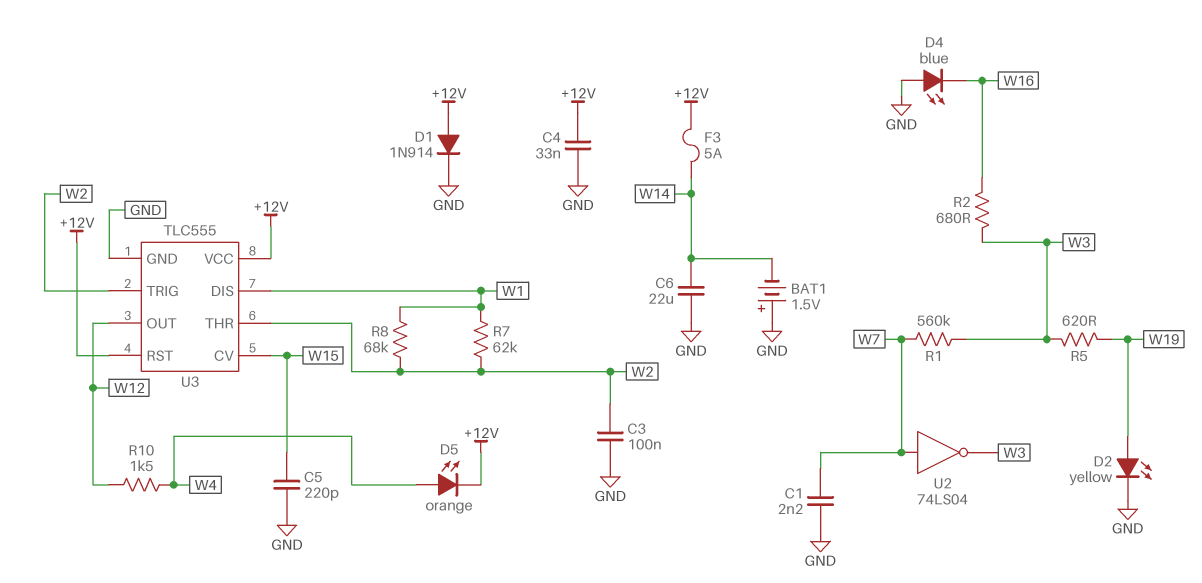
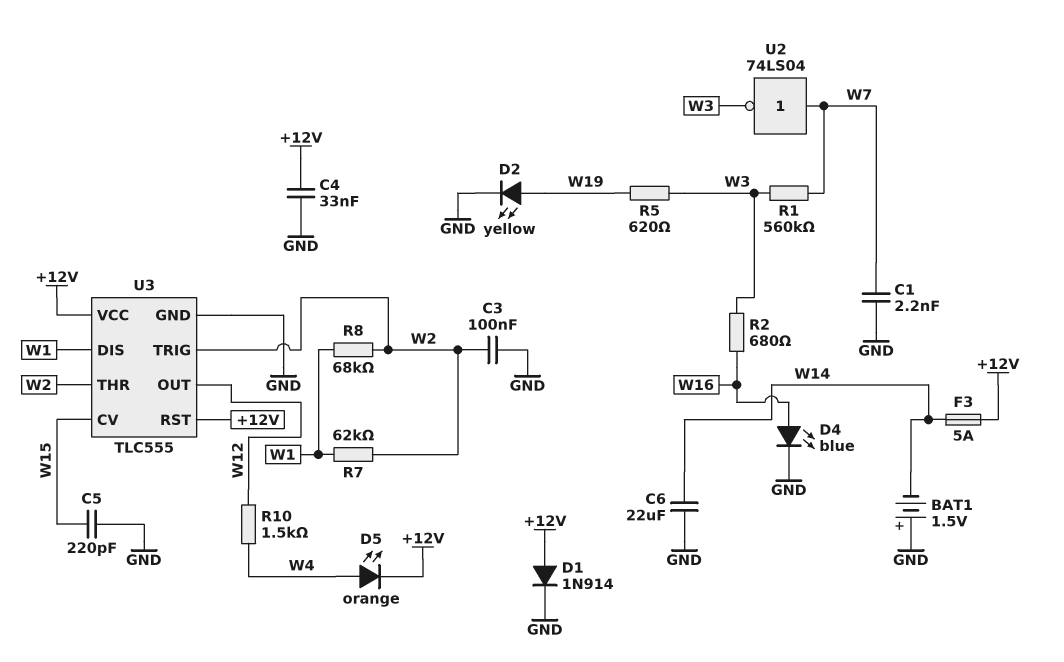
D4: LED blue (A GND, K W16) -> LED blue (A W16, K GND)

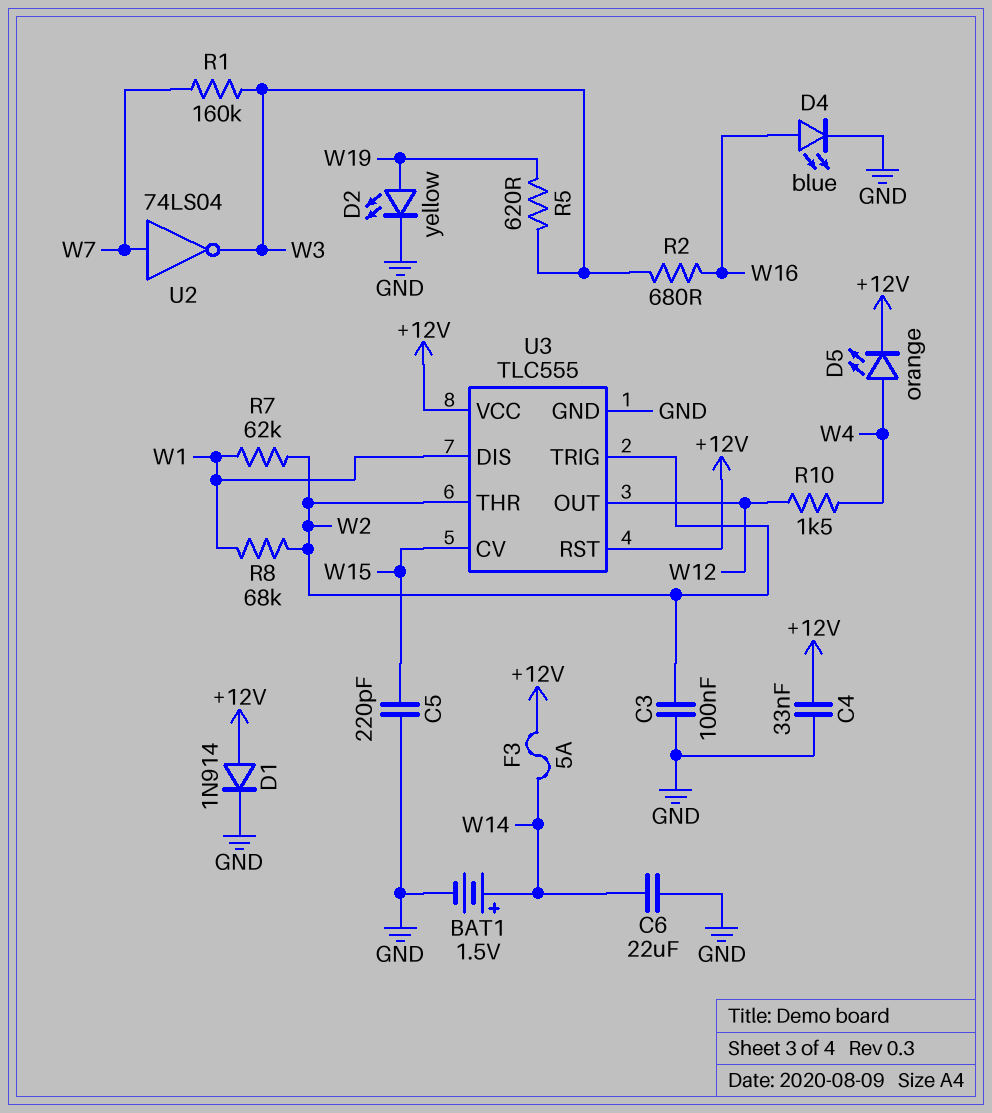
BAT1: 1.5V (plus GND, minus W14) -> 1.5V (plus W14, minus GND)
C1: 2.2nF (GND, W7) -> none
R1: 560k (W3, W7) -> 160k (W3, W7)

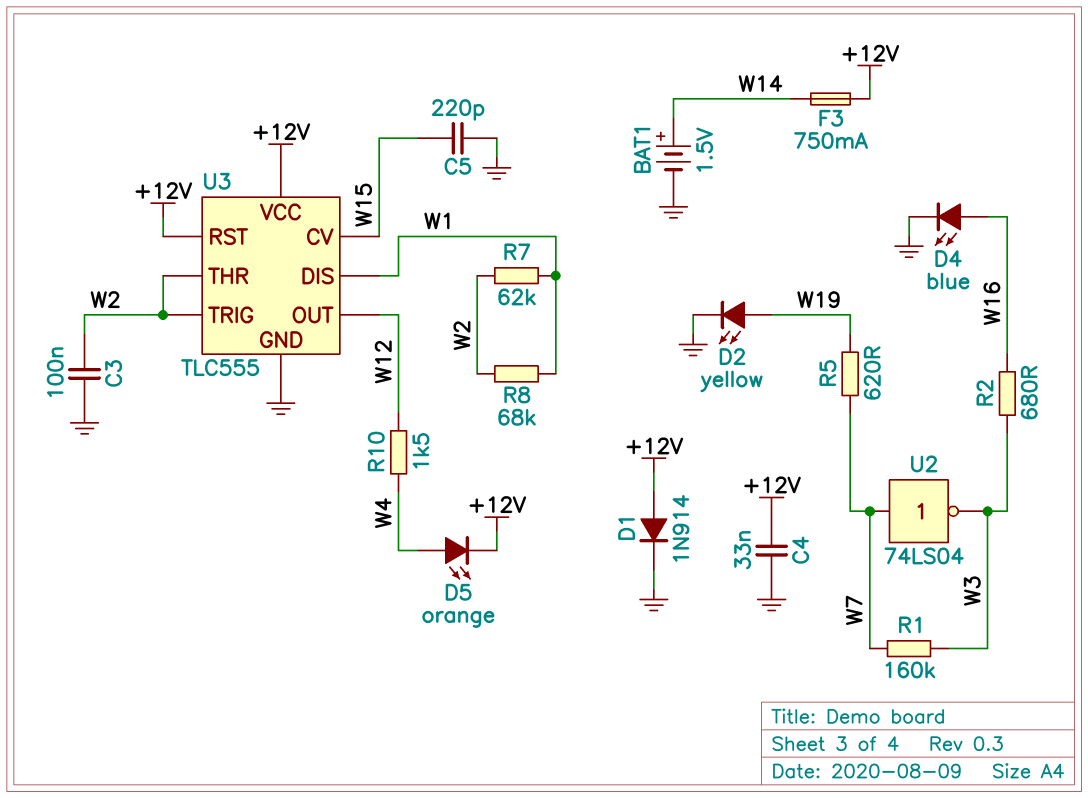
C6: 22uF (GND, W14) -> none
F3: 5A (+12V, W14) -> 750mA (+12V, W14)
R5: 620 (W3, W19) -> 620 (W7, W19)

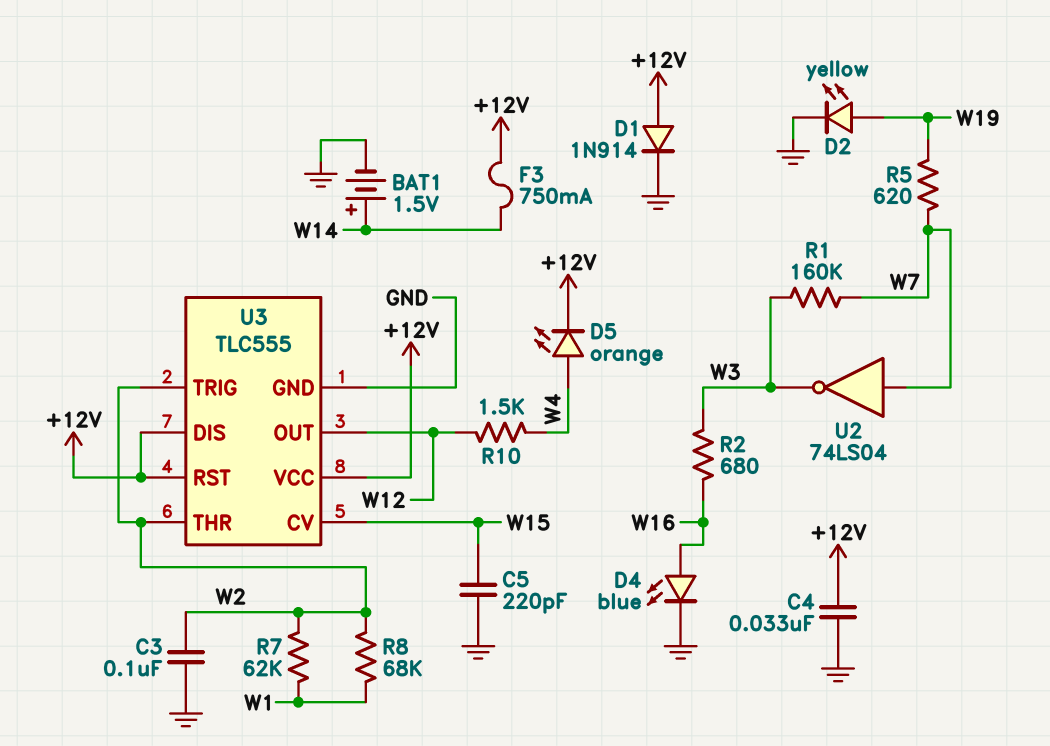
U3 pin DIS: W1 -> +12V

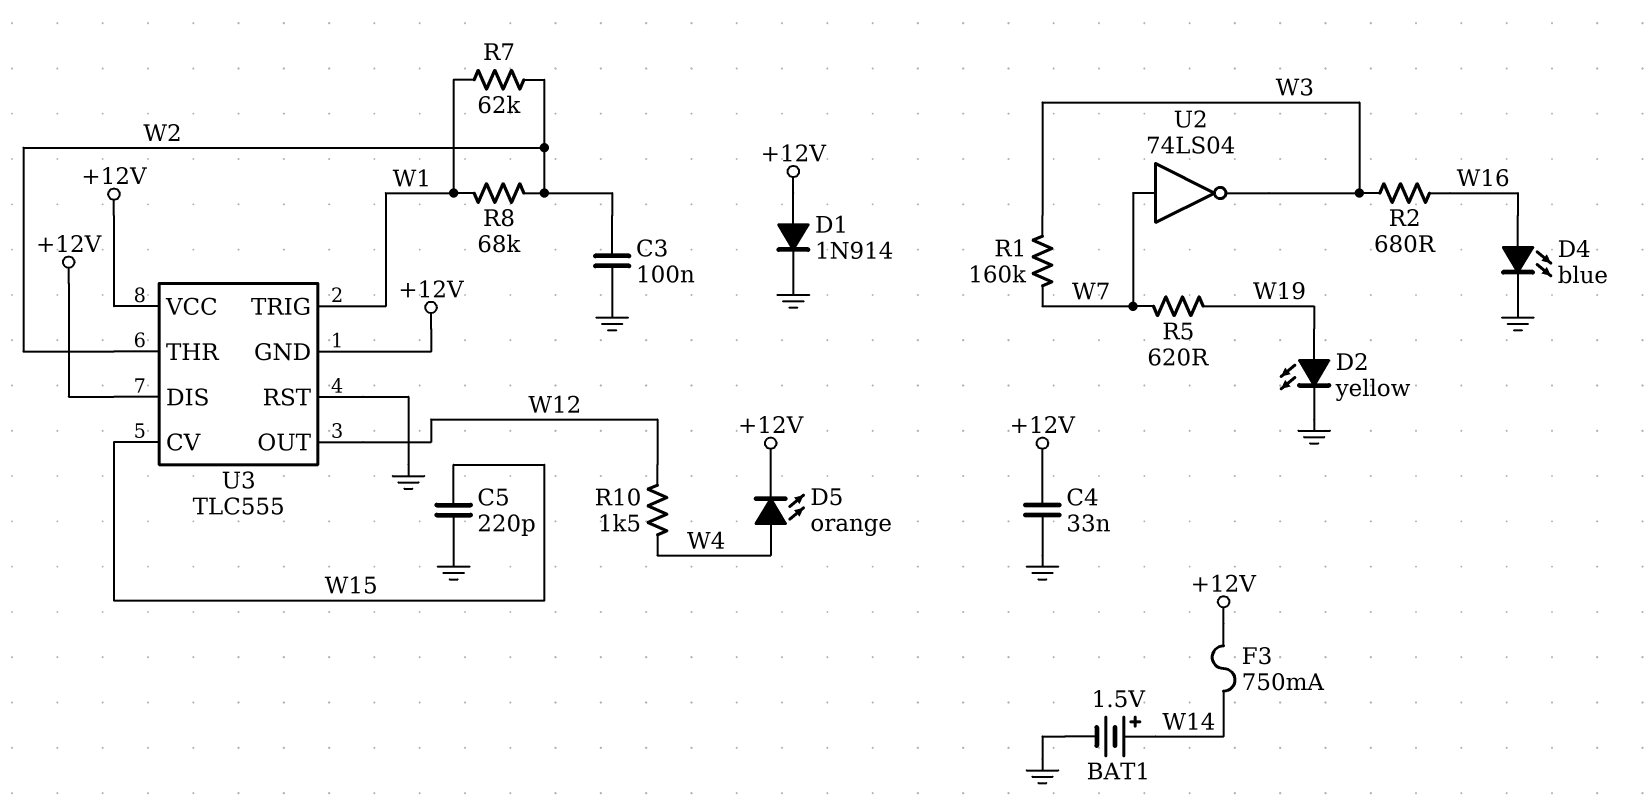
U3 pin GND: GND -> +12V
U3 pin RST: +12V -> GND
U3 pin TRIG: W2 -> W1

